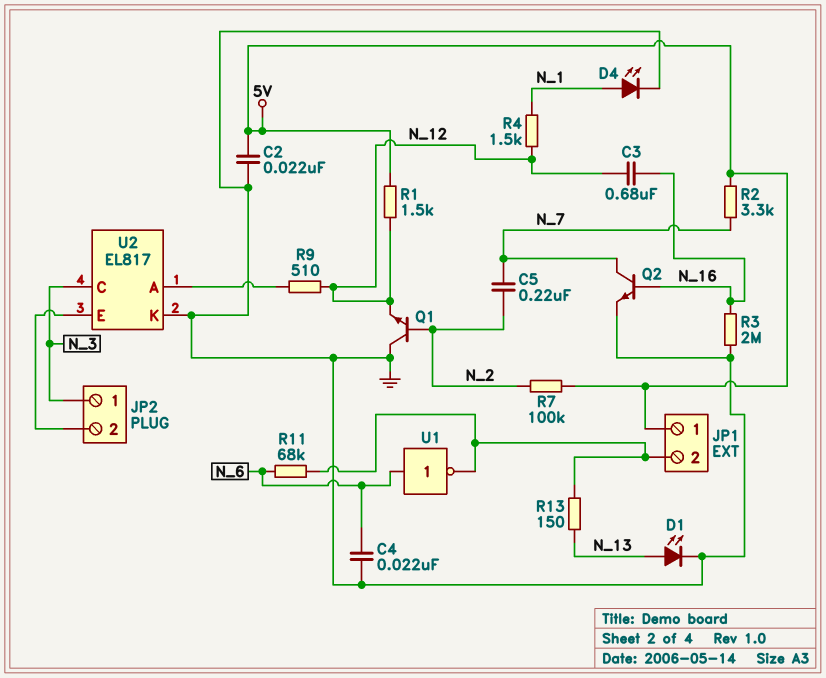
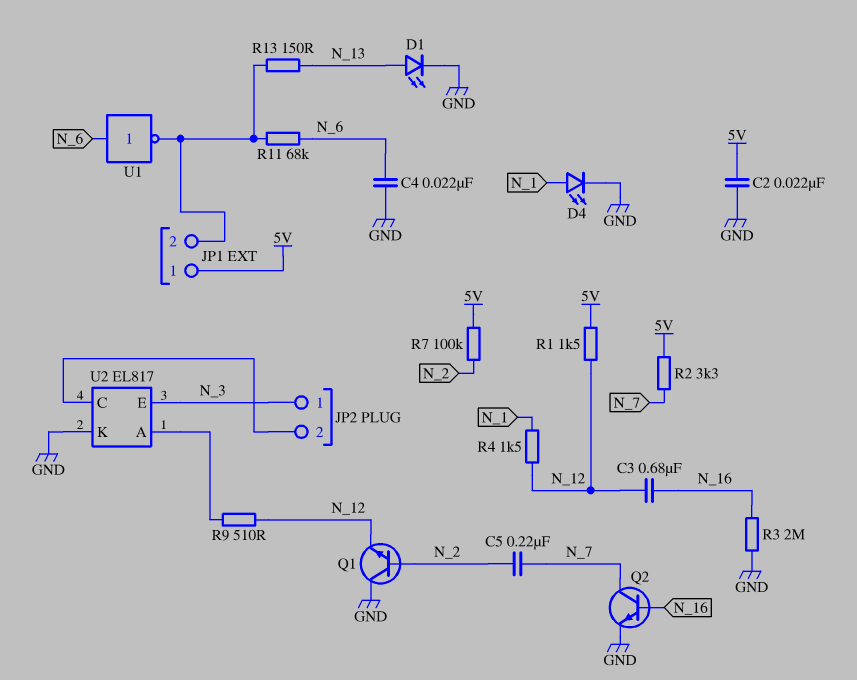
U2 pin C: N_3 -> JP2/2
U2 pin E: JP2/2 -> N_3

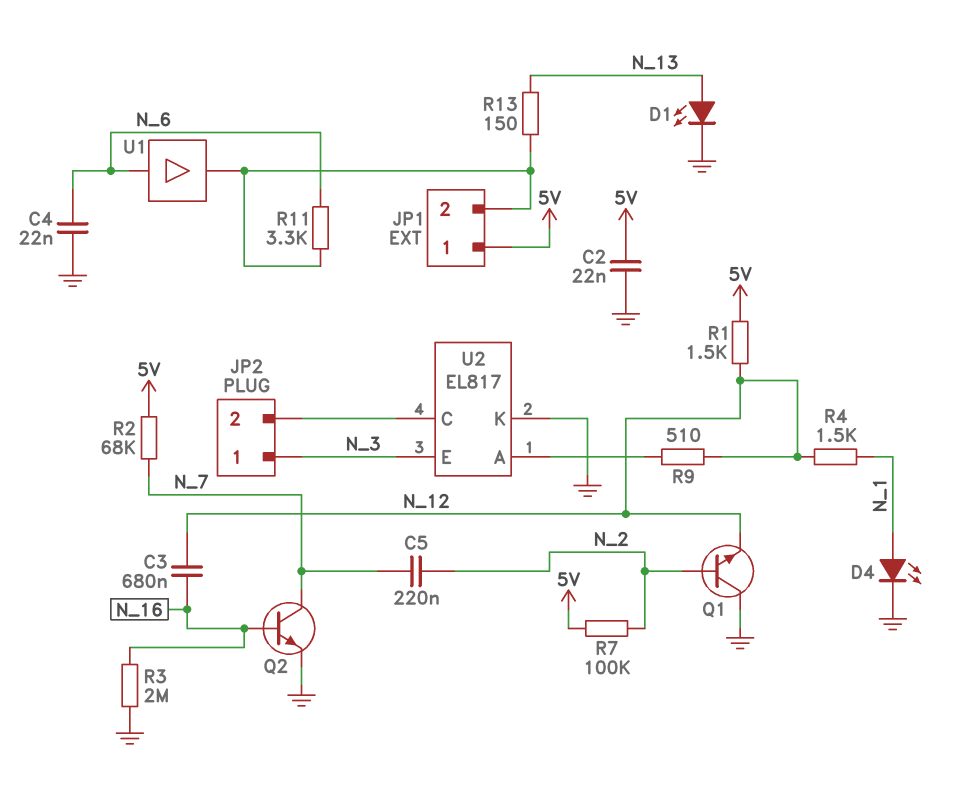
R2: 3.3k (5V, N_7) -> 68k (5V, N_7)
R11: 68k (JP1/2, N_6) -> 3.3k (JP1/2, N_6)
U1: NOT (in N_6, out JP1/2) -> buffer (in N_6, out JP1/2)

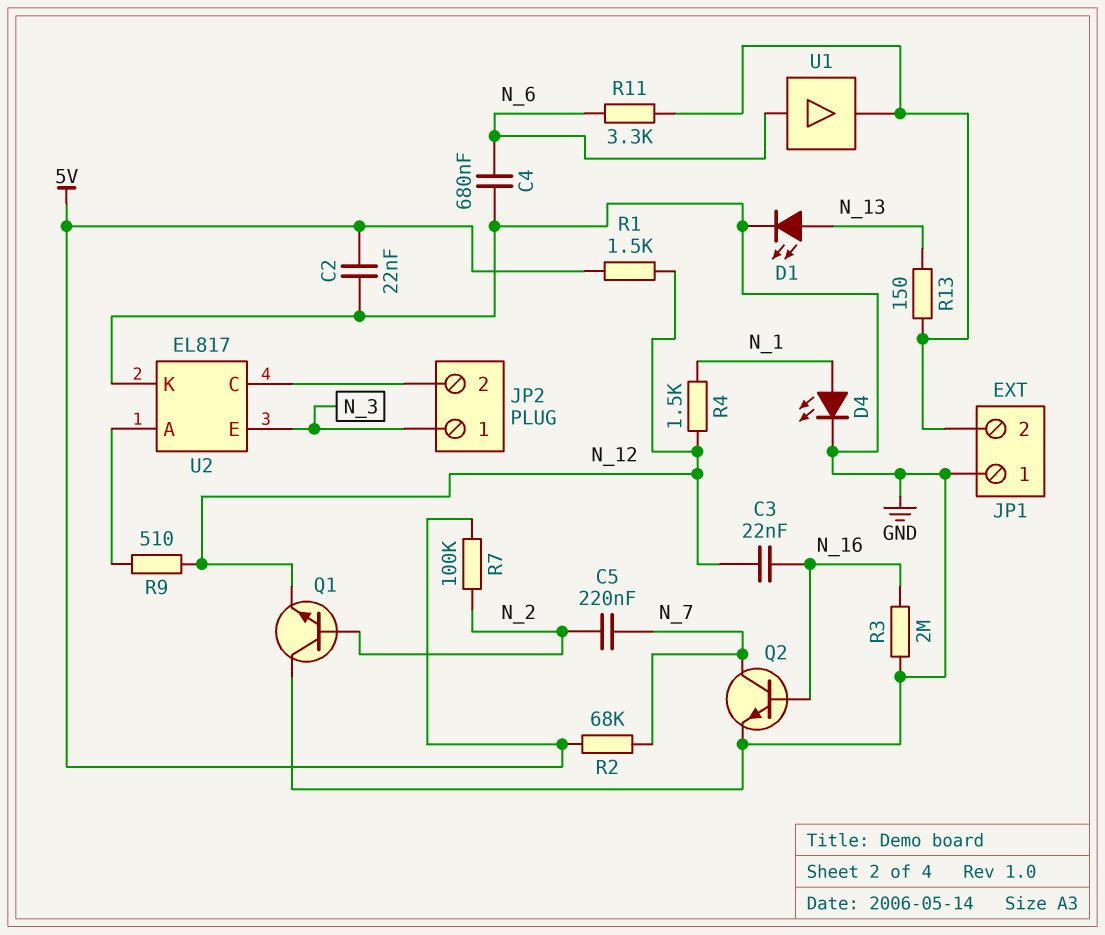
C3: 680nF (N_12, N_16) -> 22nF (N_12, N_16)
C4: 22nF (GND, N_6) -> 680nF (GND, N_6)
JP1 pin 1: 5V -> GND

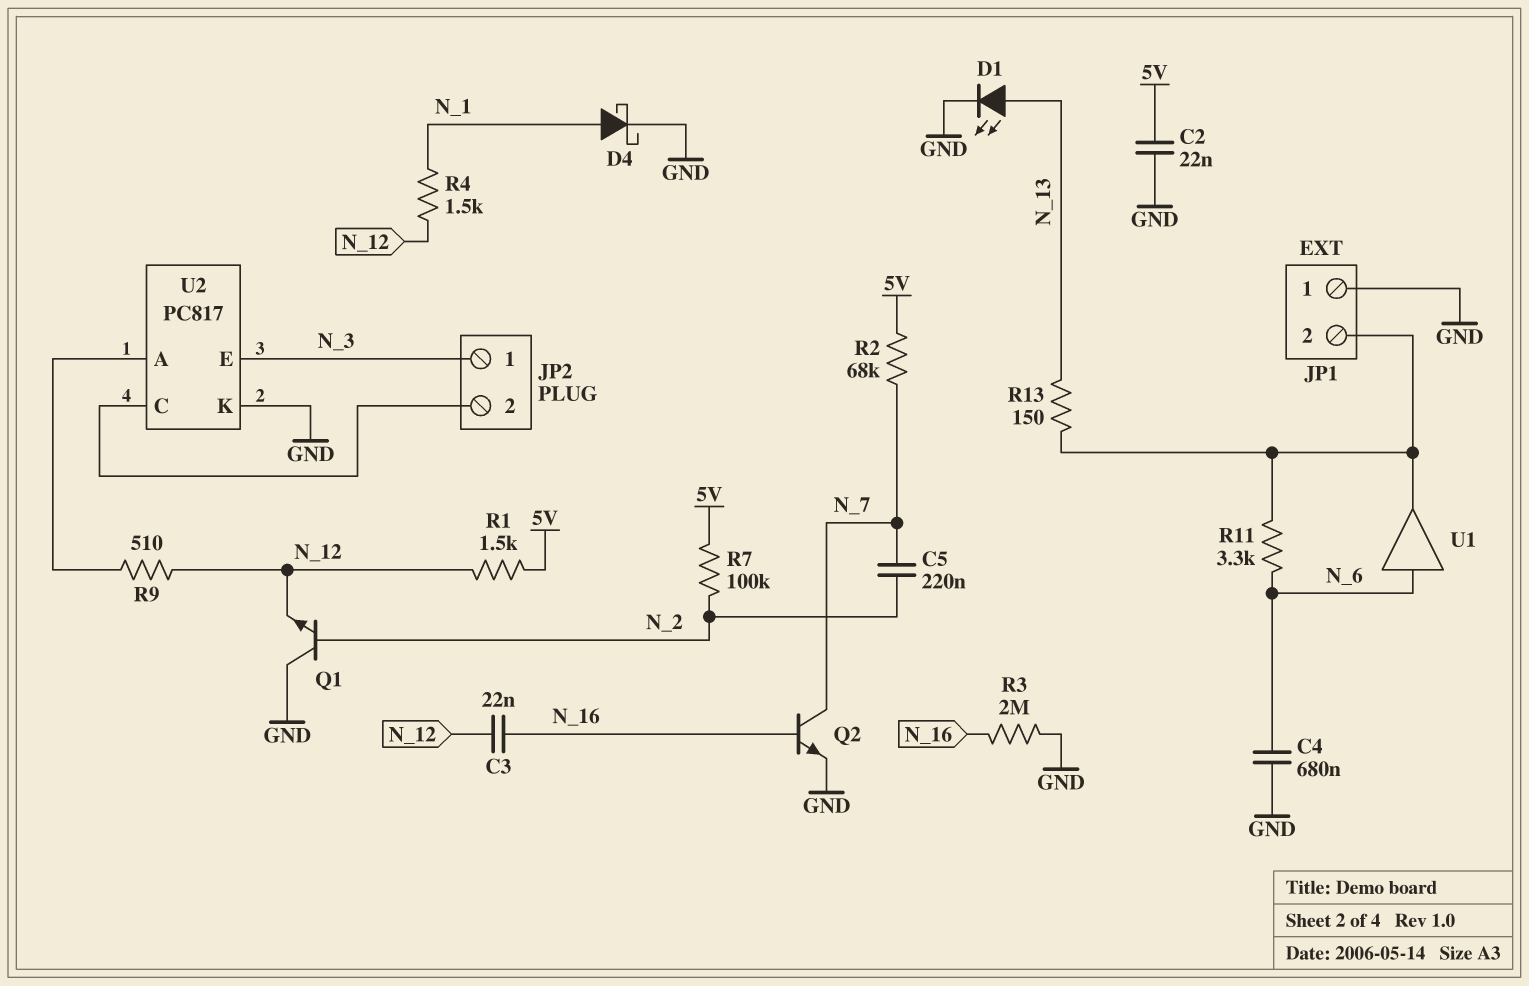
D4: LED (A N_1, K GND) -> schottky (A N_1, K GND)
U2: EL817 -> PC817

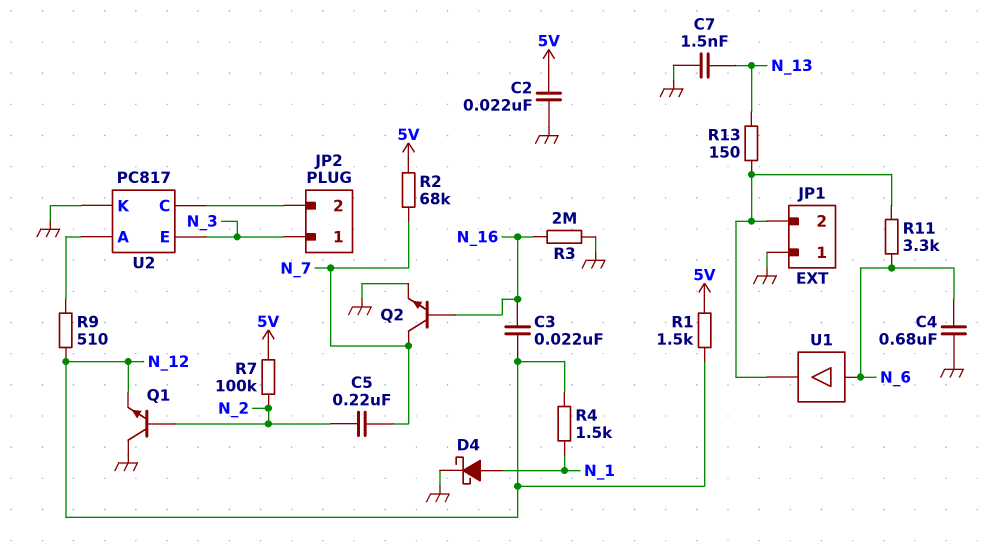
C7: none -> 1.5nF (GND, N_13)
D1: LED (A N_13, K GND) -> none

